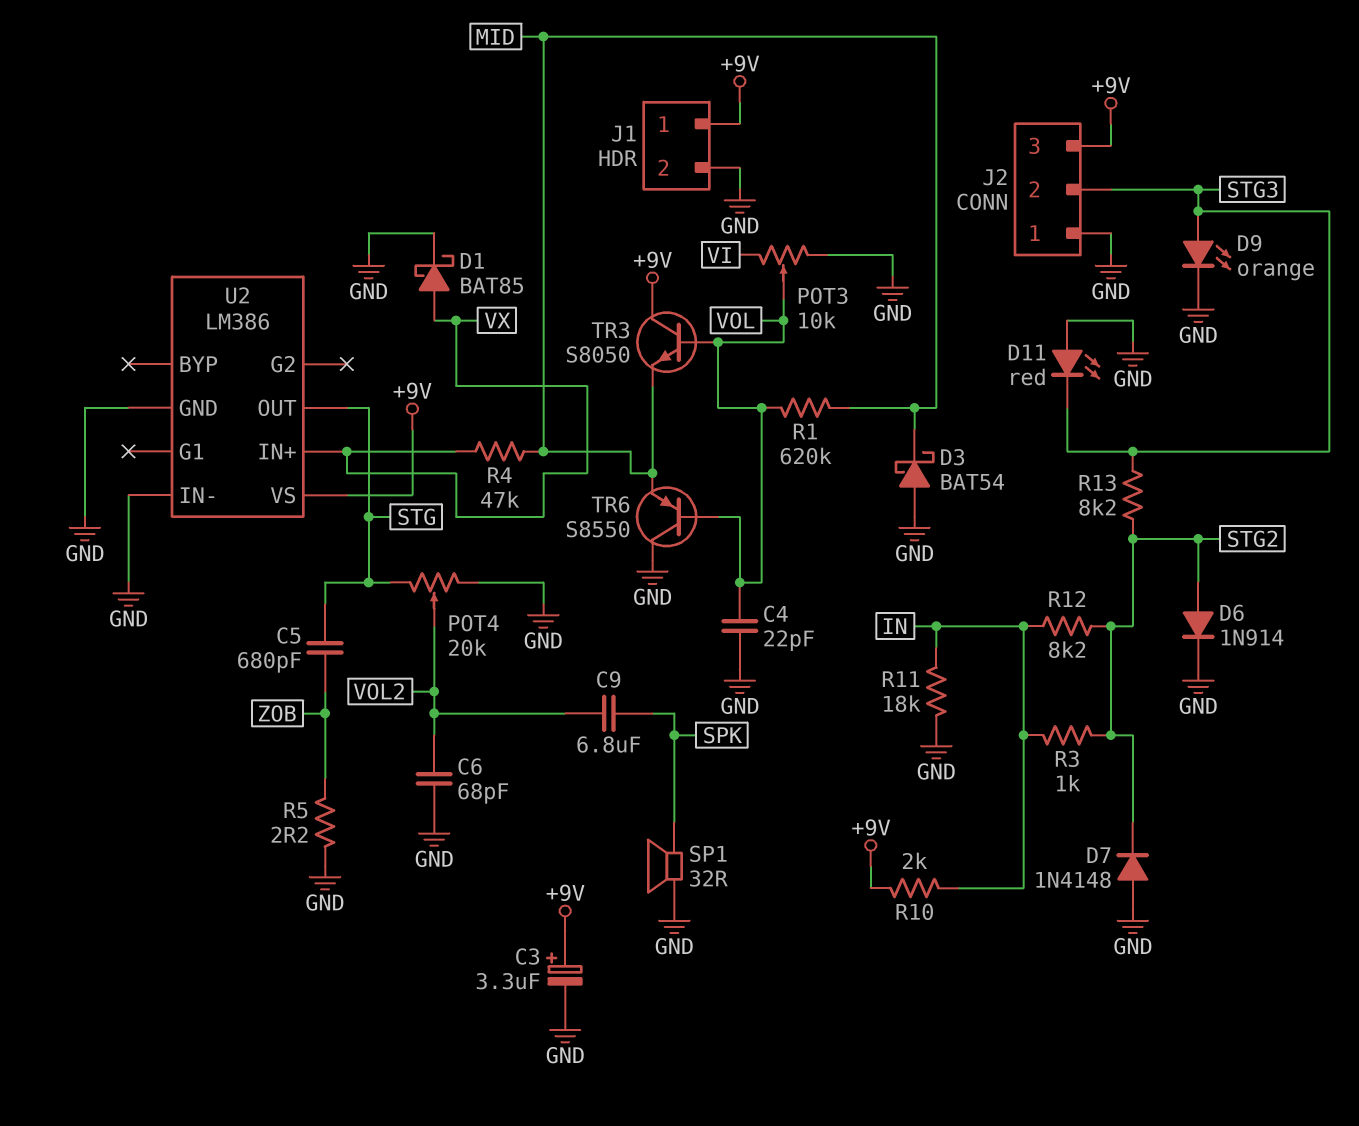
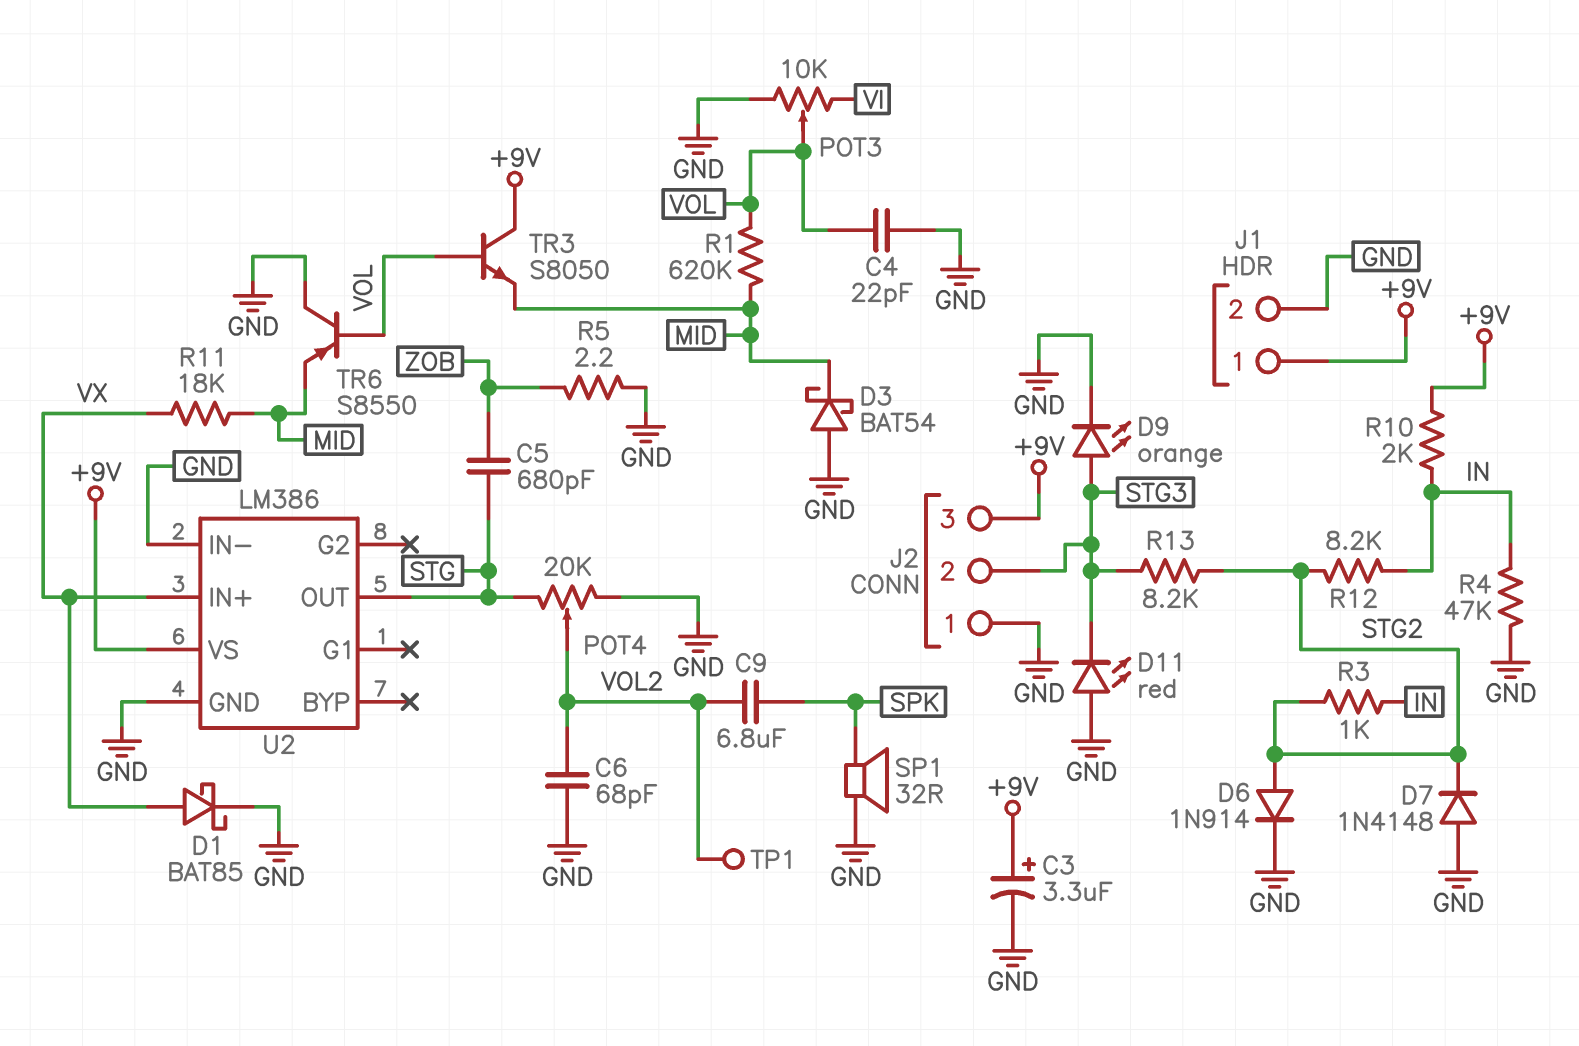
R4: 47k (MID, VX) -> 47k (GND, IN)
R11: 18k (GND, IN) -> 18k (MID, VX)
TP1: none -> test point (VOL2)

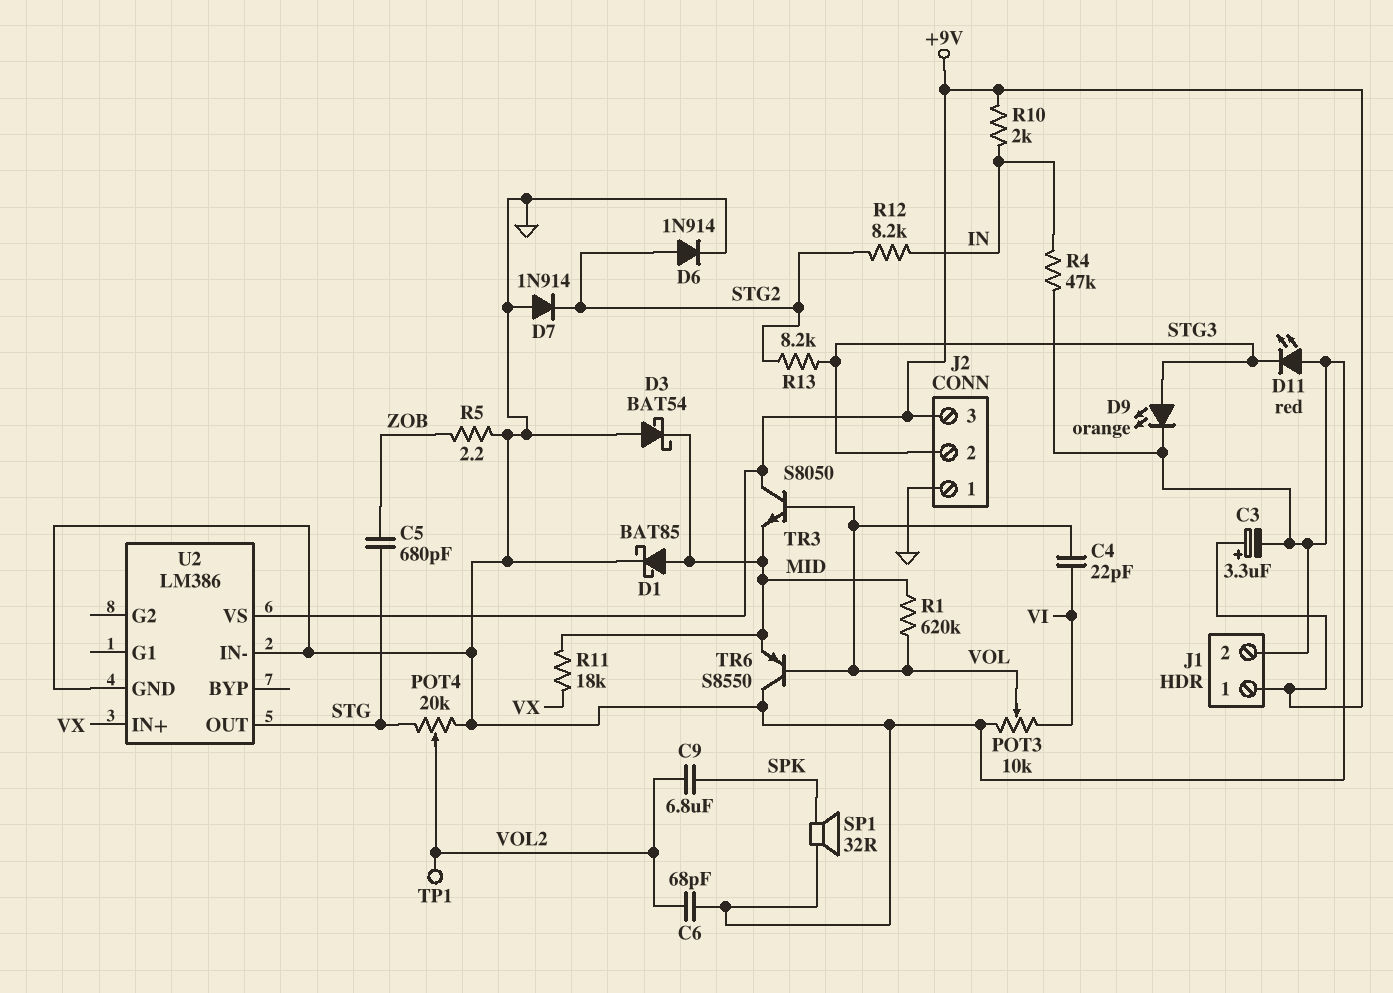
C4: 22pF (GND, VOL) -> 22pF (VI, VOL)
D1: schottky BAT85 (A VX, K GND) -> schottky BAT85 (A MID, K GND)
D7: diode 1N4148 (A GND, K STG2) -> diode 1N914 (A GND, K STG2)
R3: 1k (IN, STG2) -> none

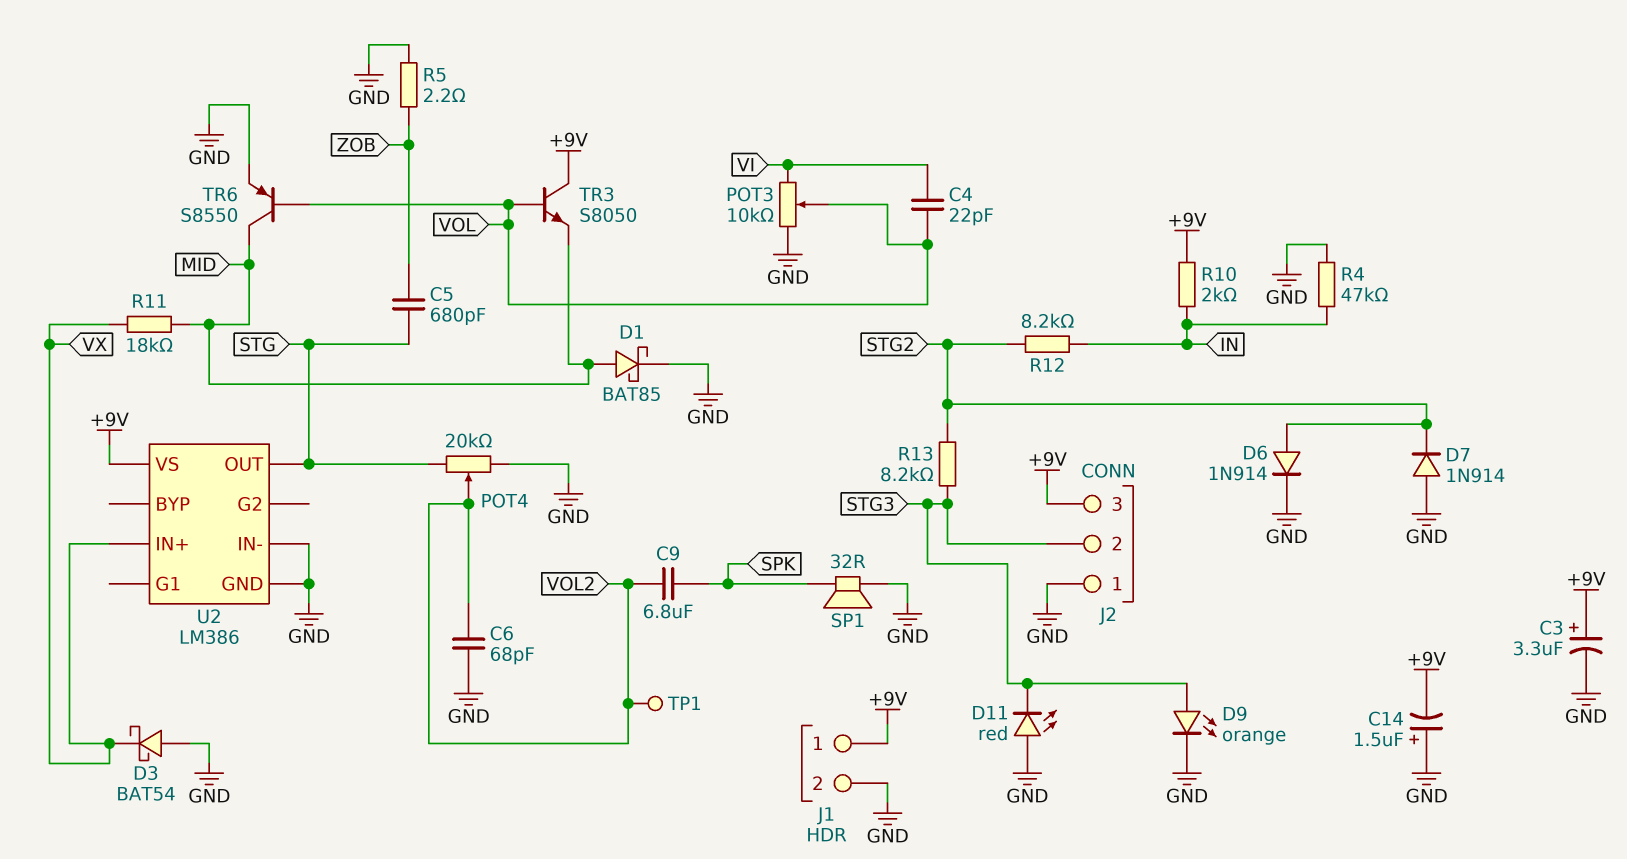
C14: none -> 1.5uF (plus GND, minus +9V)
D3: schottky BAT54 (A GND, K MID) -> schottky BAT54 (A GND, K VX)
R1: 620k (MID, VOL) -> none
TR6: PNP S8550 (B VOL, C GND, E MID) -> PNP S8550 (B VOL, C MID, E GND)

